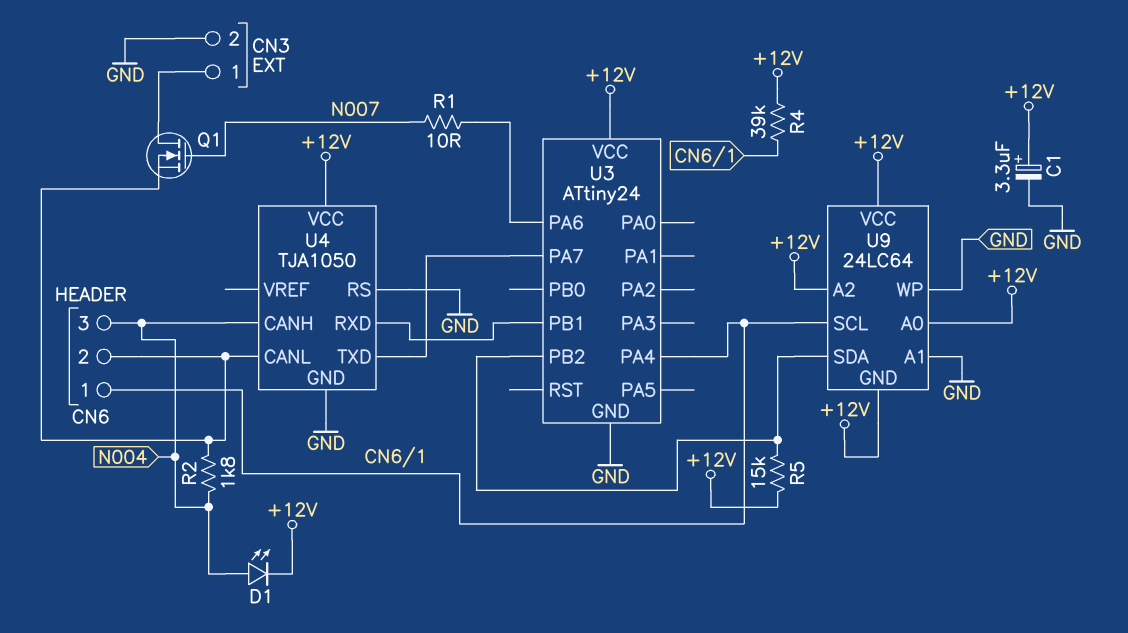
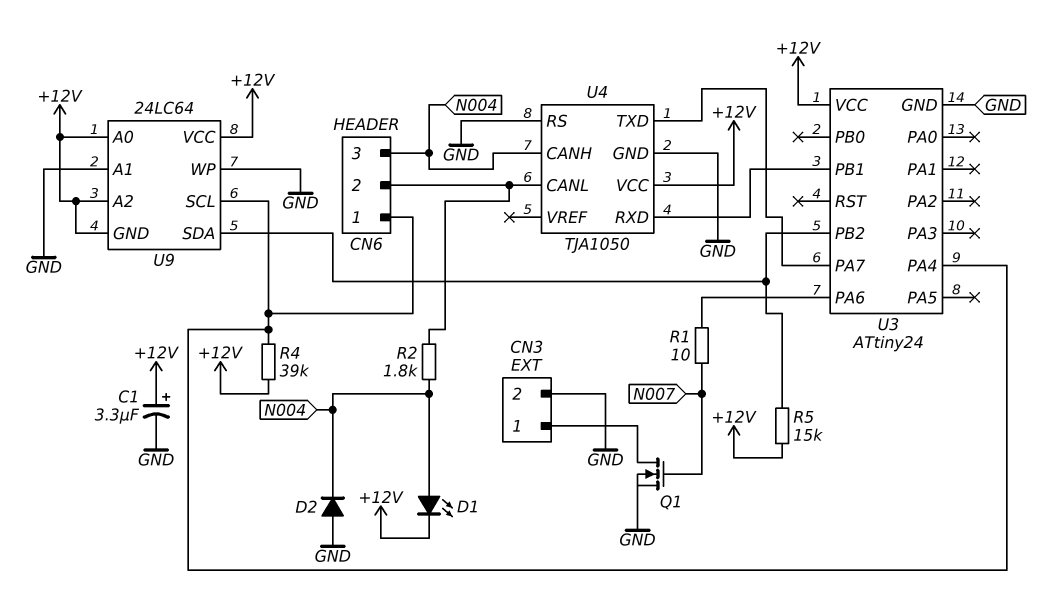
D2: none -> diode (A GND, K N004)
Q1: NMOS (G N007, D CN3/1, S CN6/2) -> NMOS (G N007, D CN3/1, S GND)

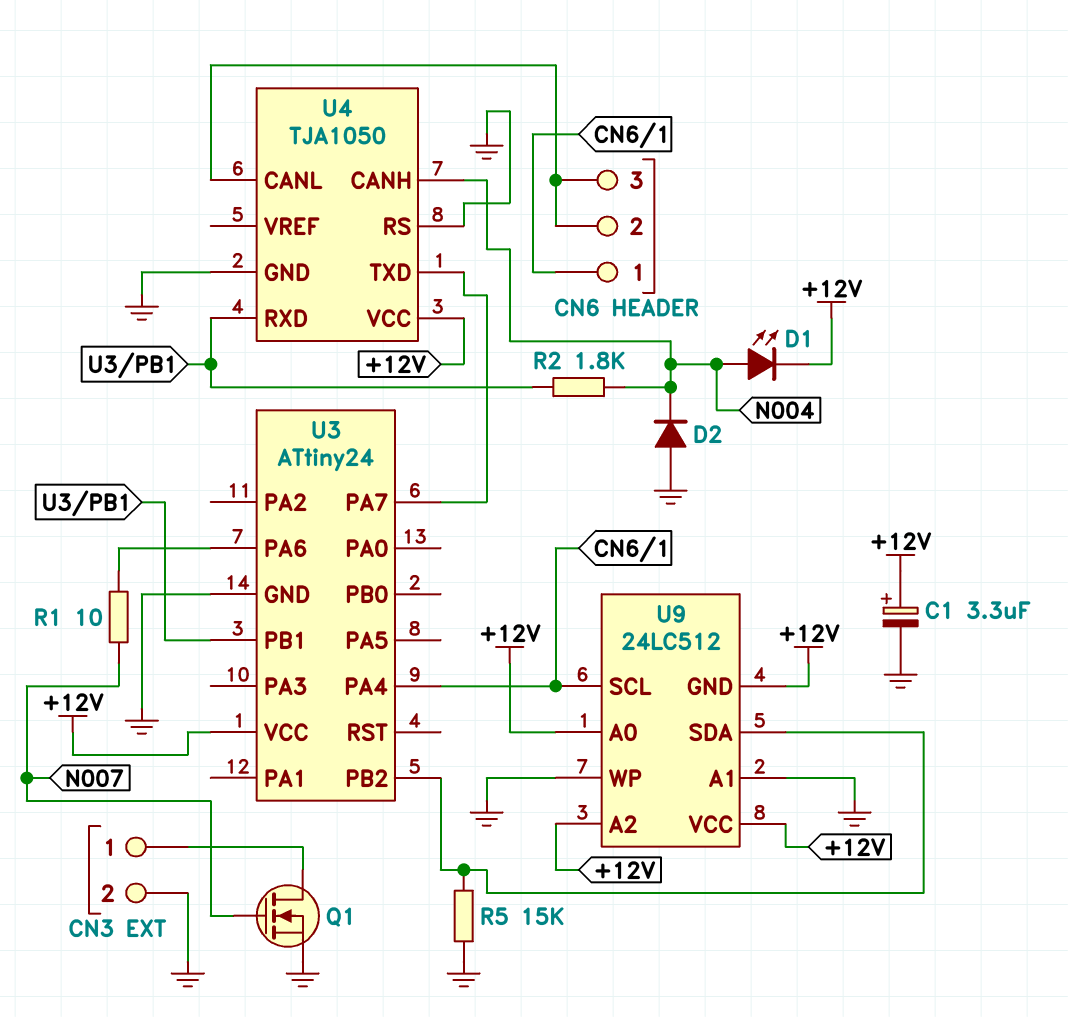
CN6 pin 3: N004 -> CN6/2
R2: 1.8k (CN6/2, N004) -> 1.8k (N004, U3/PB1)
R4: 39k (+12V, CN6/1) -> none
R5: 15k (+12V, U3/PB2) -> 15k (GND, U3/PB2)
U9: 24LC64 -> 24LC512

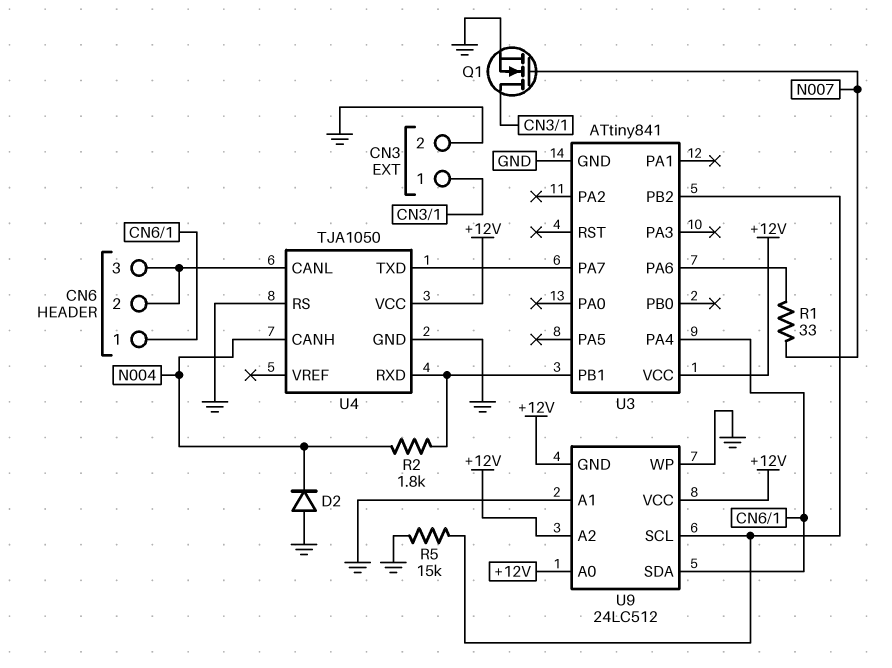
C1: 3.3uF (plus +12V, minus GND) -> none
D1: LED (A N004, K +12V) -> none
R1: 10 (N007, U3/PA6) -> 33 (N007, U3/PA6)
U3: ATtiny24 -> ATtiny841
U9 pin SCL: CN6/1 -> U3/PB2
U9 pin SDA: U3/PB2 -> CN6/1

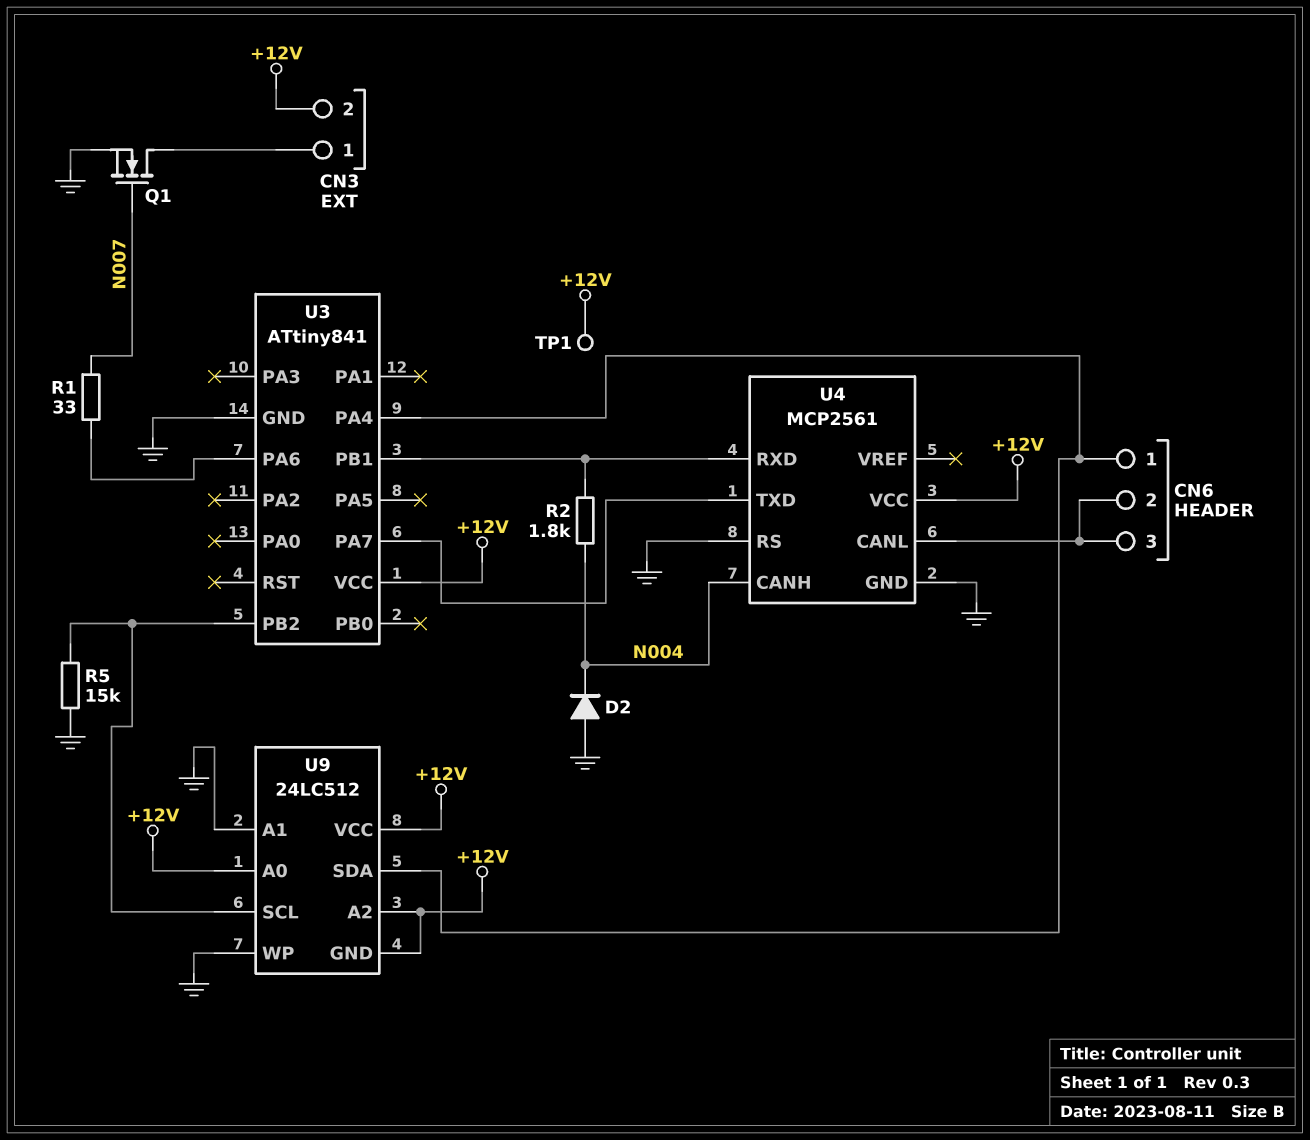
CN3 pin 2: GND -> +12V
TP1: none -> test point (+12V)
U4: TJA1050 -> MCP2561

